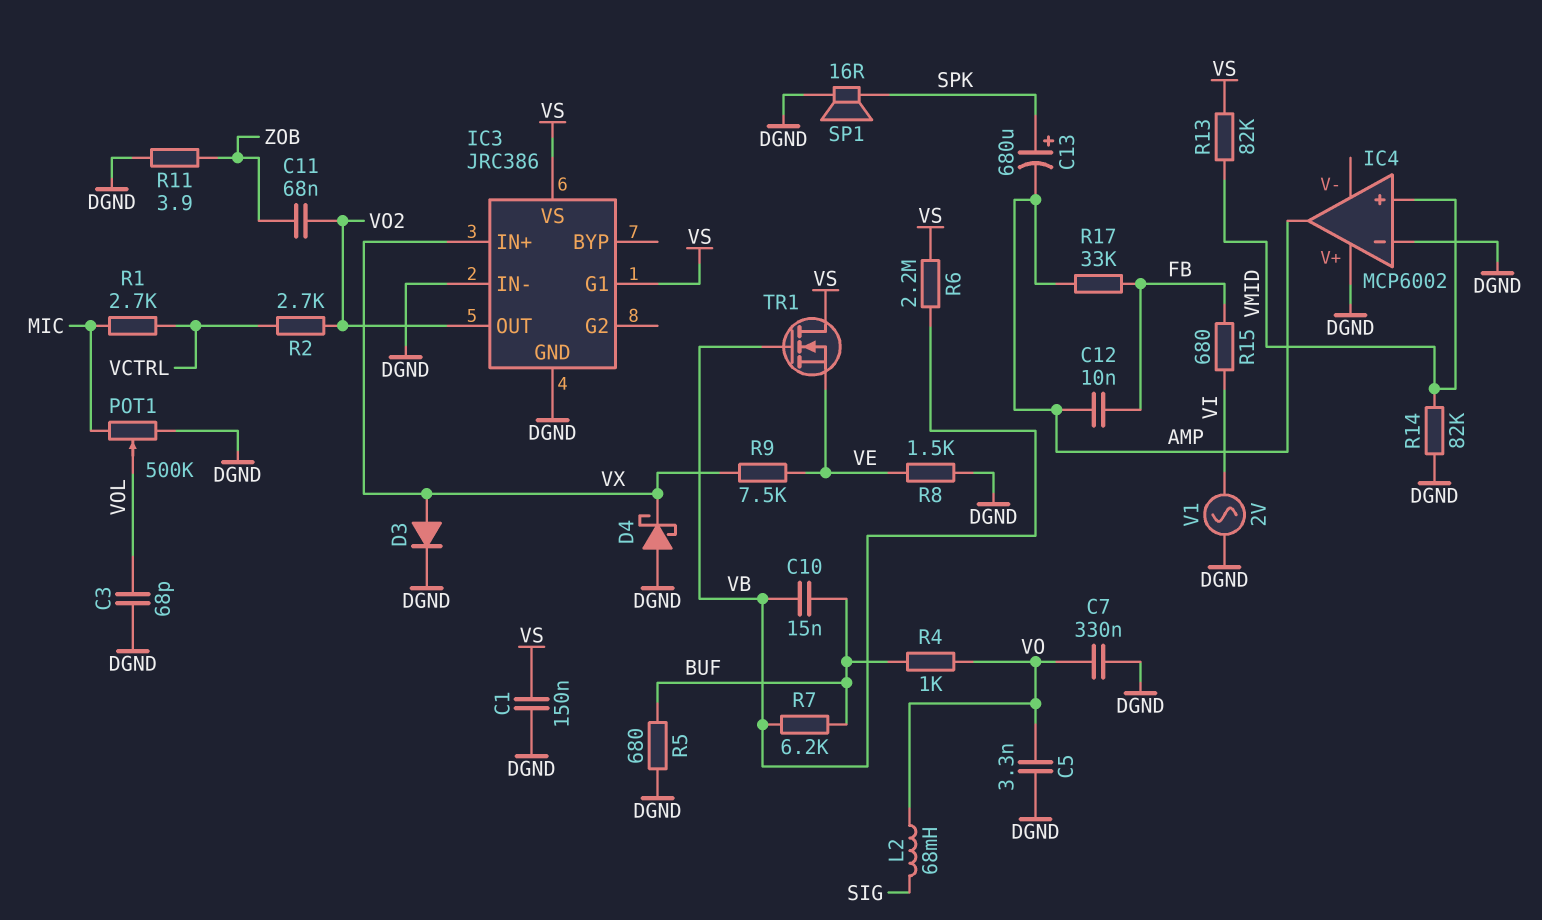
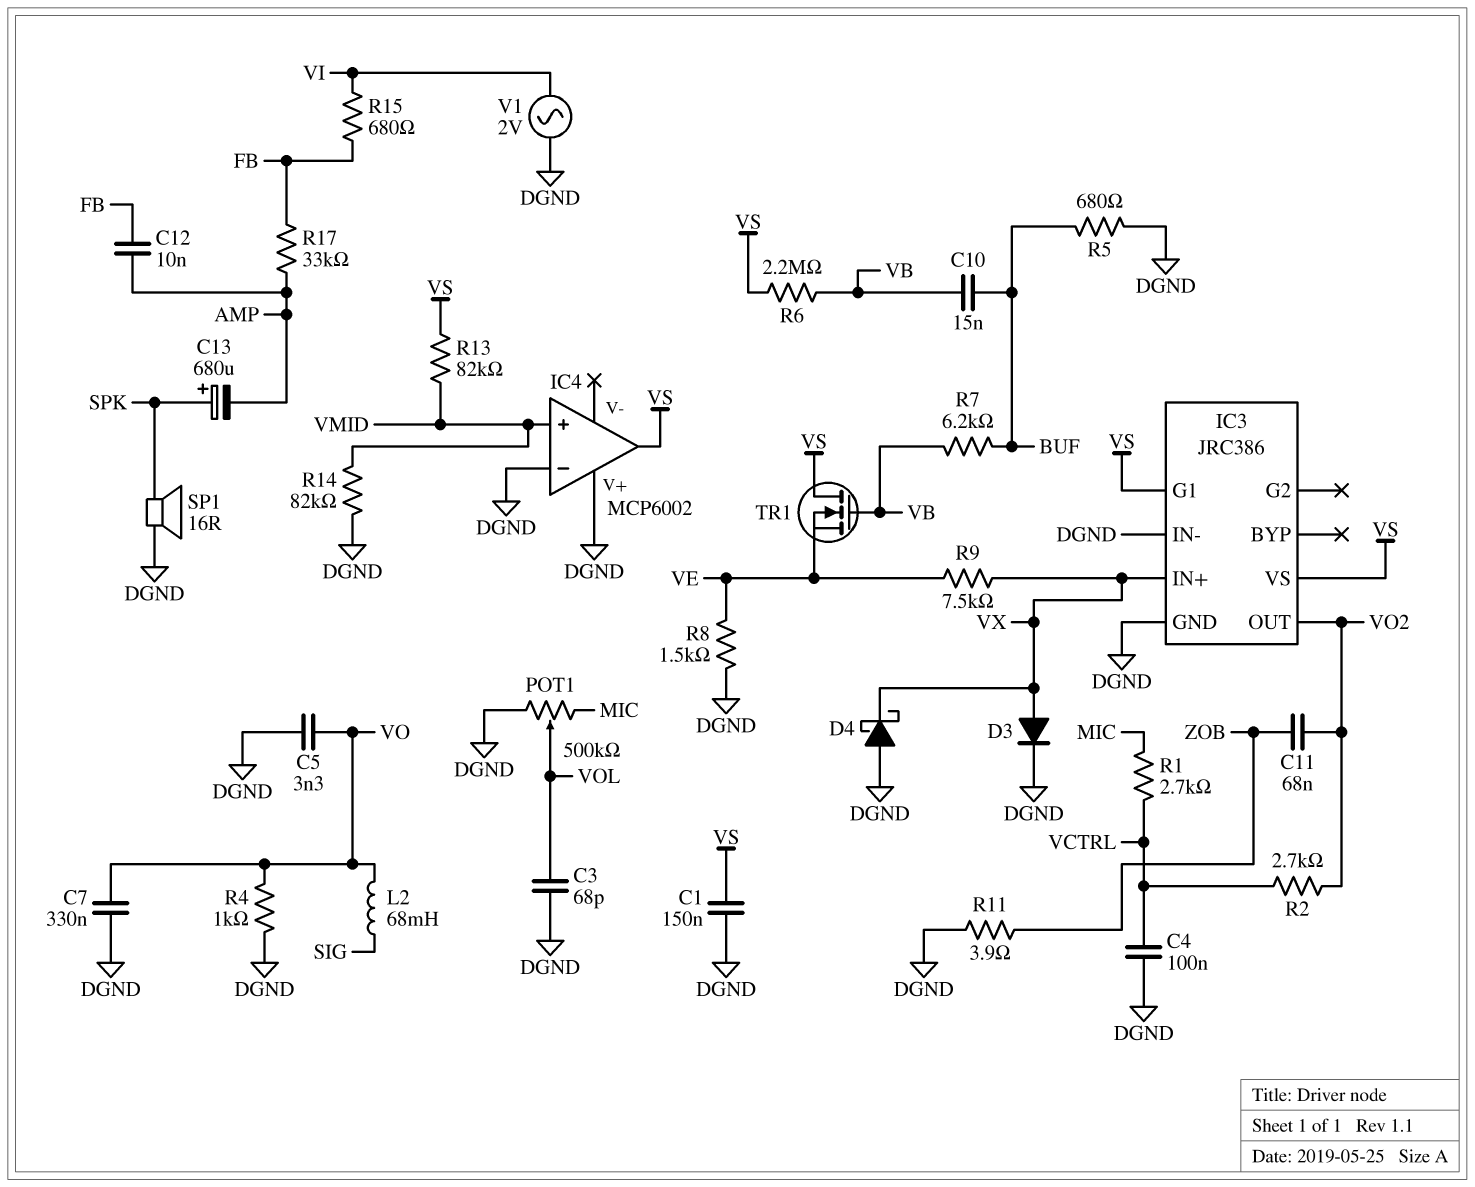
C4: none -> 100nF (DGND, VCTRL)
IC4 pin out: AMP -> VS
R4: 1k (BUF, VO) -> 1k (DGND, VO)

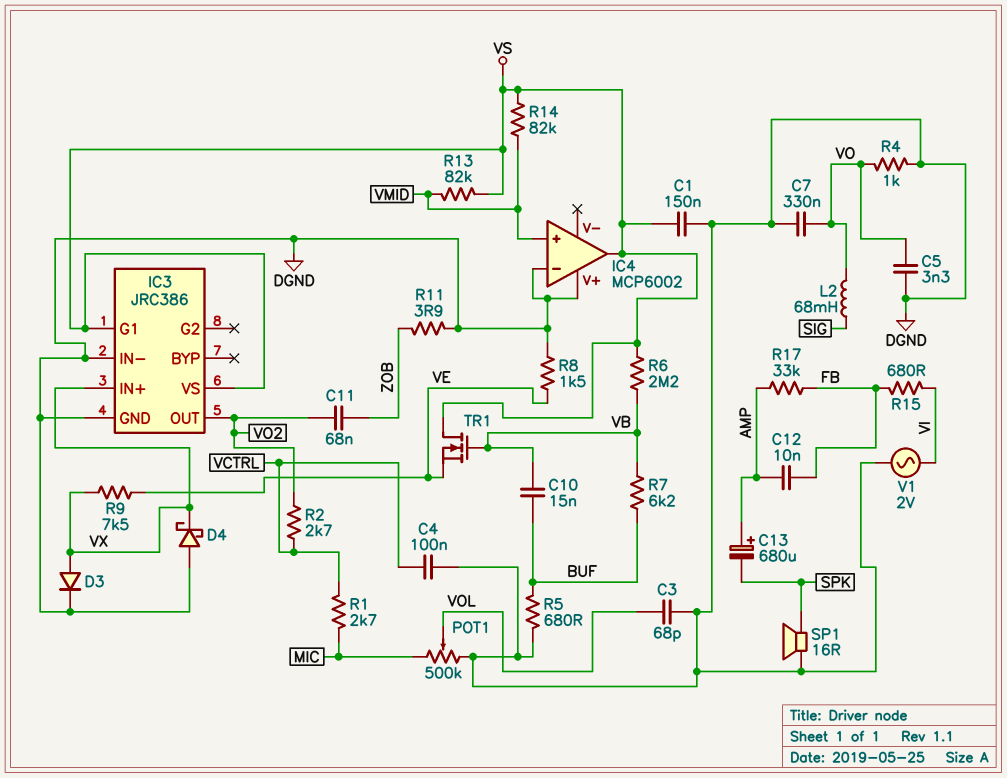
C13: 680uF (plus SPK, minus AMP) -> 680uF (plus AMP, minus SPK)
R14: 82k (DGND, VMID) -> 82k (VMID, VS)

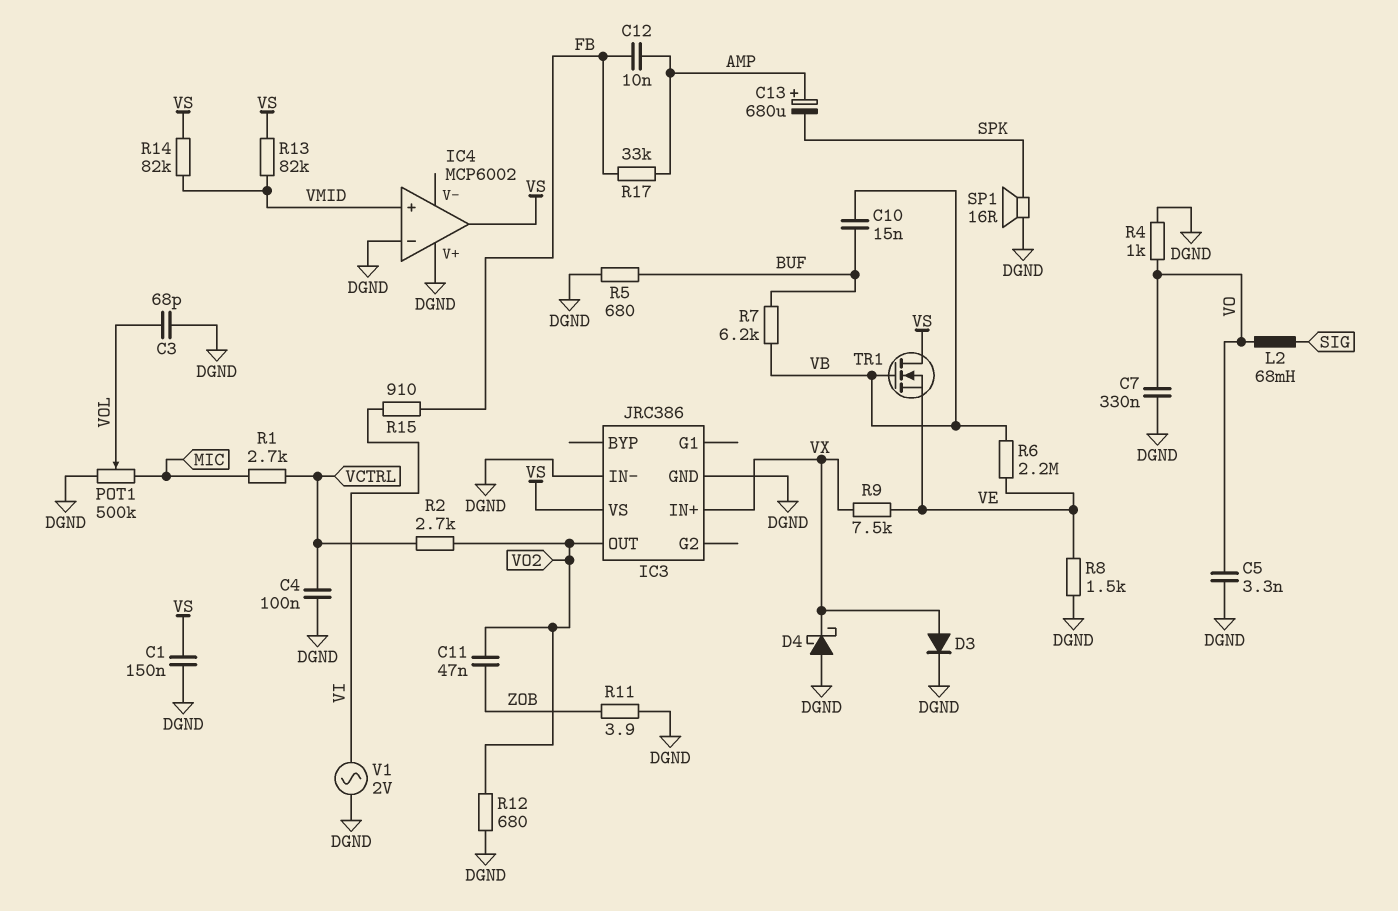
C11: 68nF (VO2, ZOB) -> 47nF (VO2, ZOB)
IC3 pin G1: VS -> none
R6: 2.2M (VB, VS) -> 2.2M (VB, VE)
R12: none -> 680 (DGND, VO2)
R15: 680 (FB, VI) -> 910 (FB, VI)

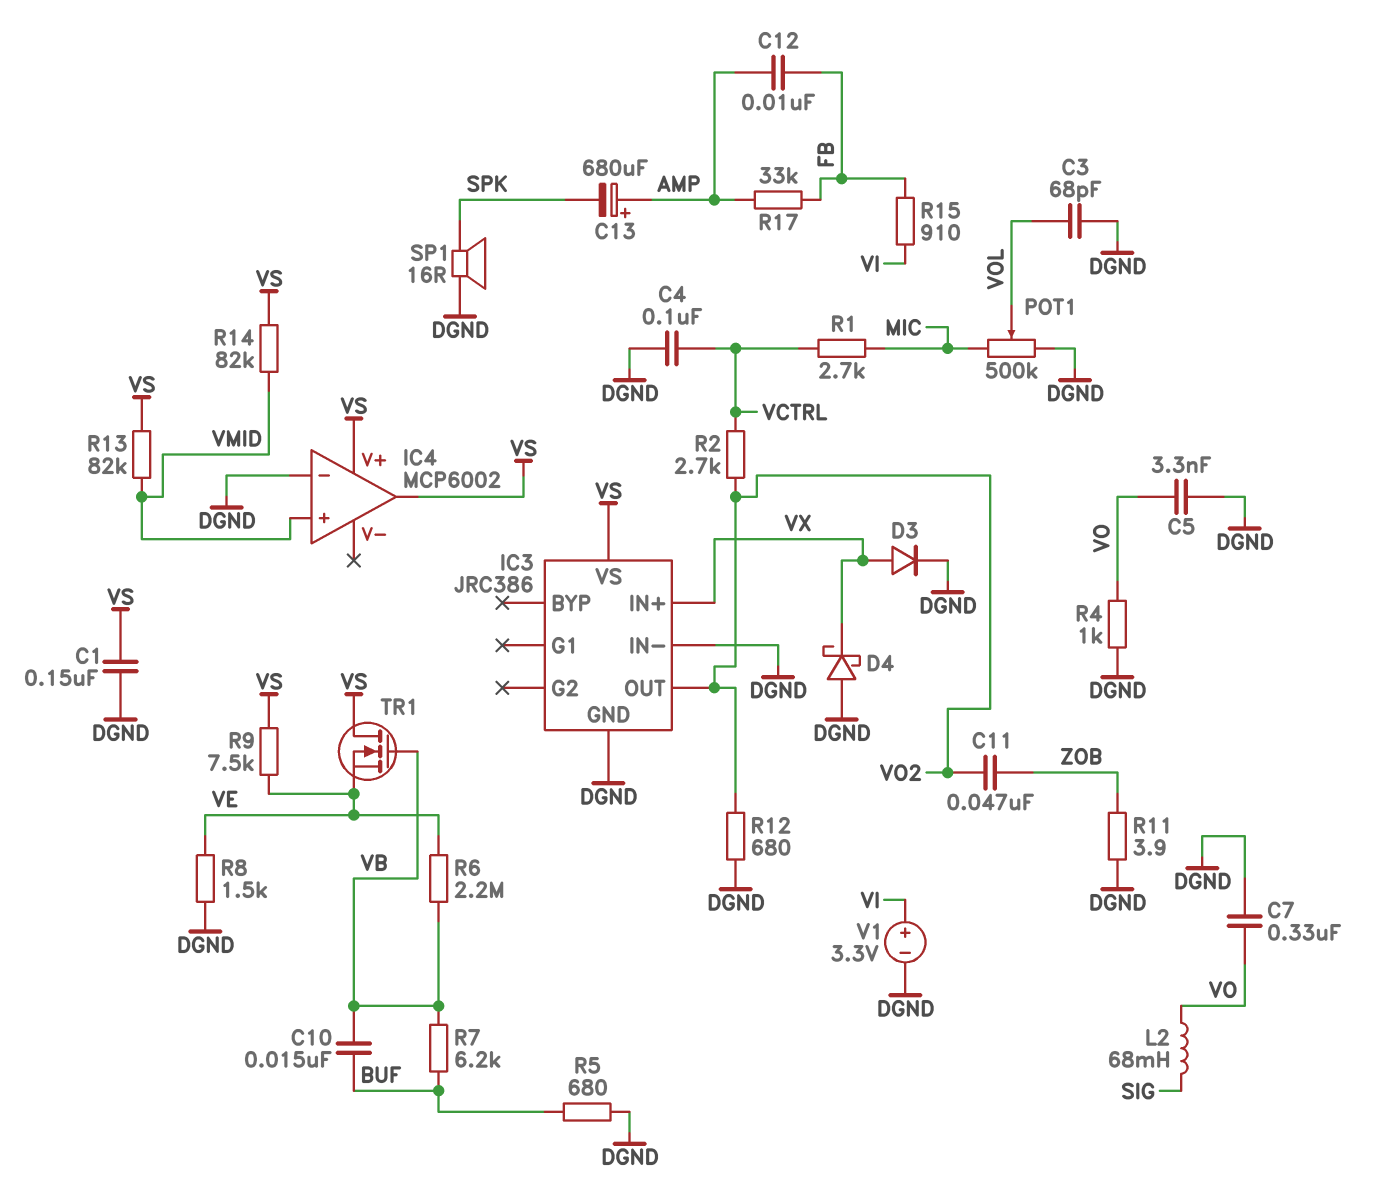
IC4 pin V+: DGND -> VS
R9: 7.5k (VE, VX) -> 7.5k (VE, VS)
V1: AC 2V (DGND, VI) -> 3.3V (plus VI, minus DGND)

